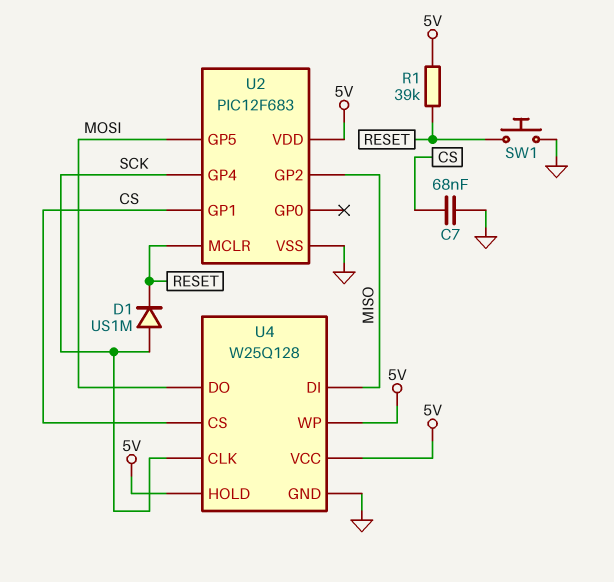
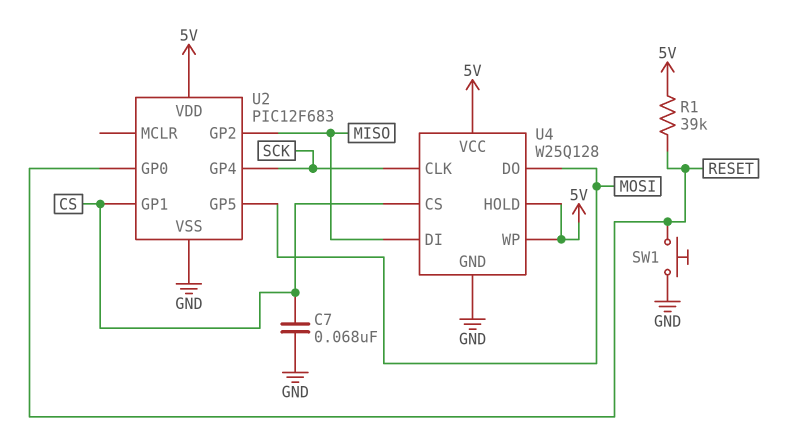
D1: diode US1M (A SCK, K RESET) -> none
U2 pin GP0: none -> RESET
U2 pin MCLR: RESET -> none

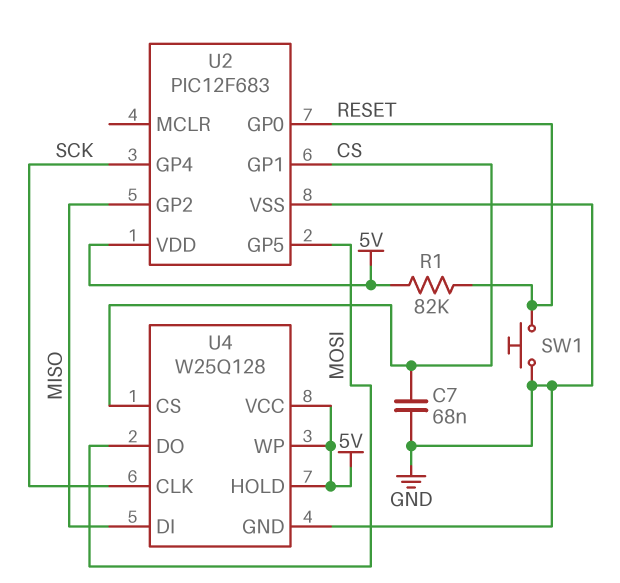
R1: 39k (5V, RESET) -> 82k (5V, RESET)

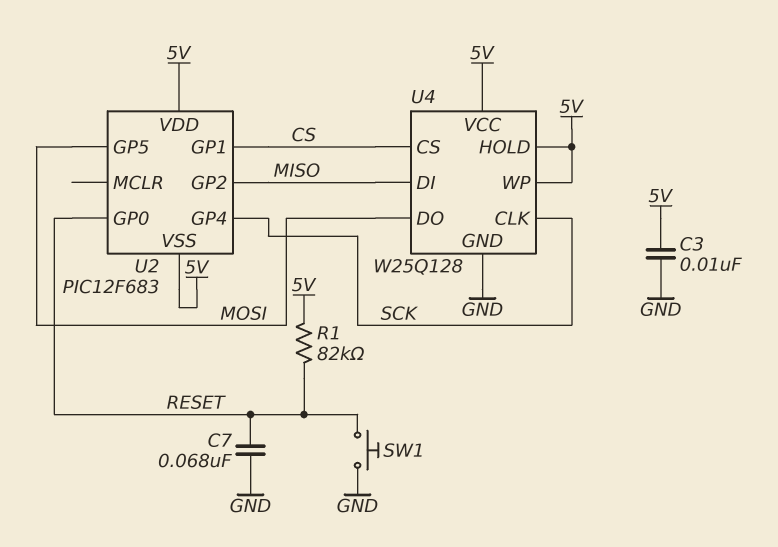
C3: none -> 10nF (5V, GND)
C7: 68nF (CS, GND) -> 68nF (GND, RESET)
U2 pin VSS: GND -> 5V

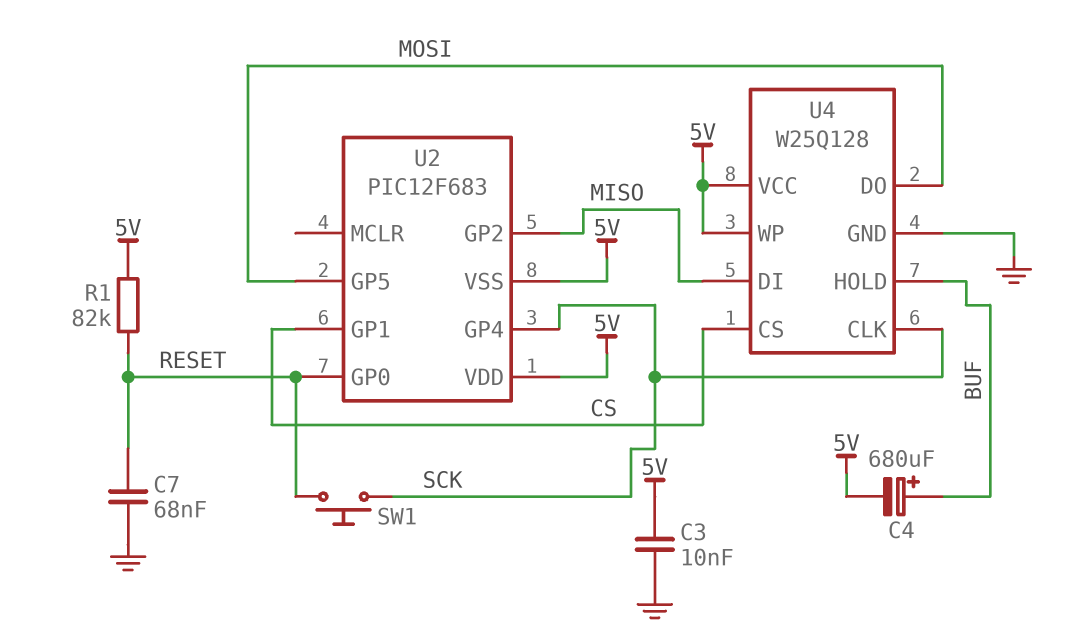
C4: none -> 680uF (plus BUF, minus 5V)
SW1: button (GND, RESET) -> button (RESET, SCK)
U4 pin HOLD: 5V -> BUF

